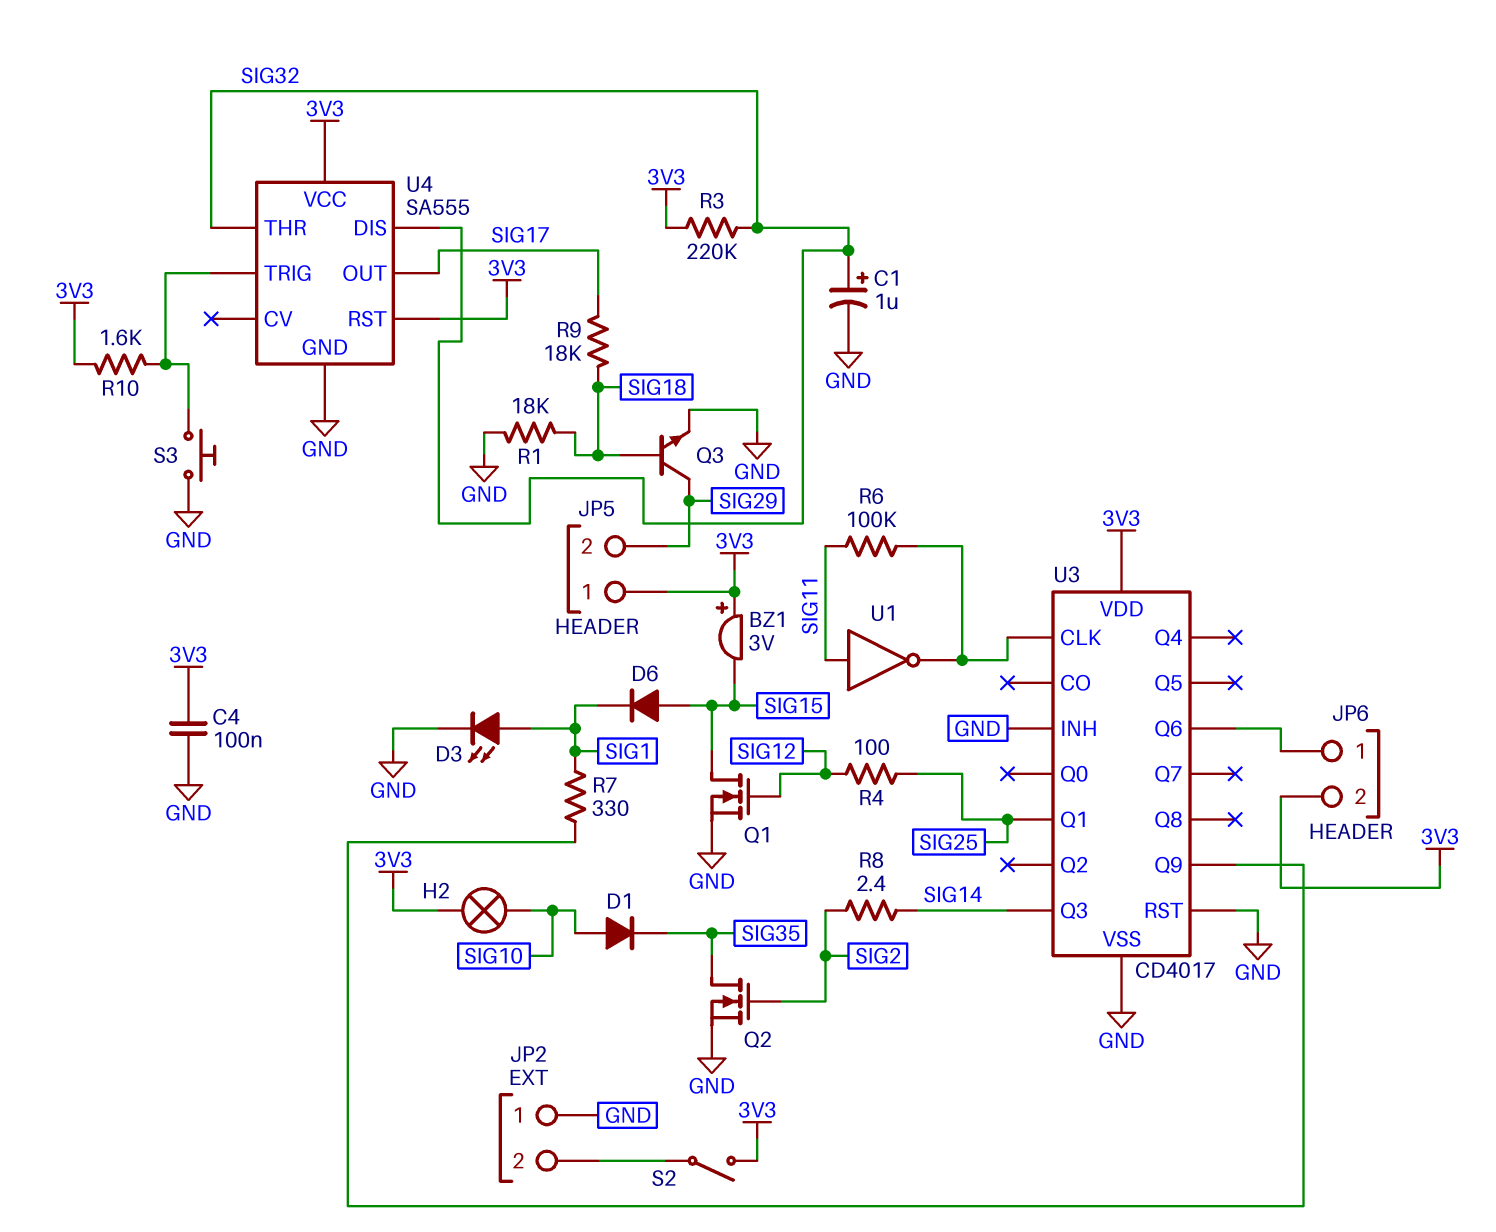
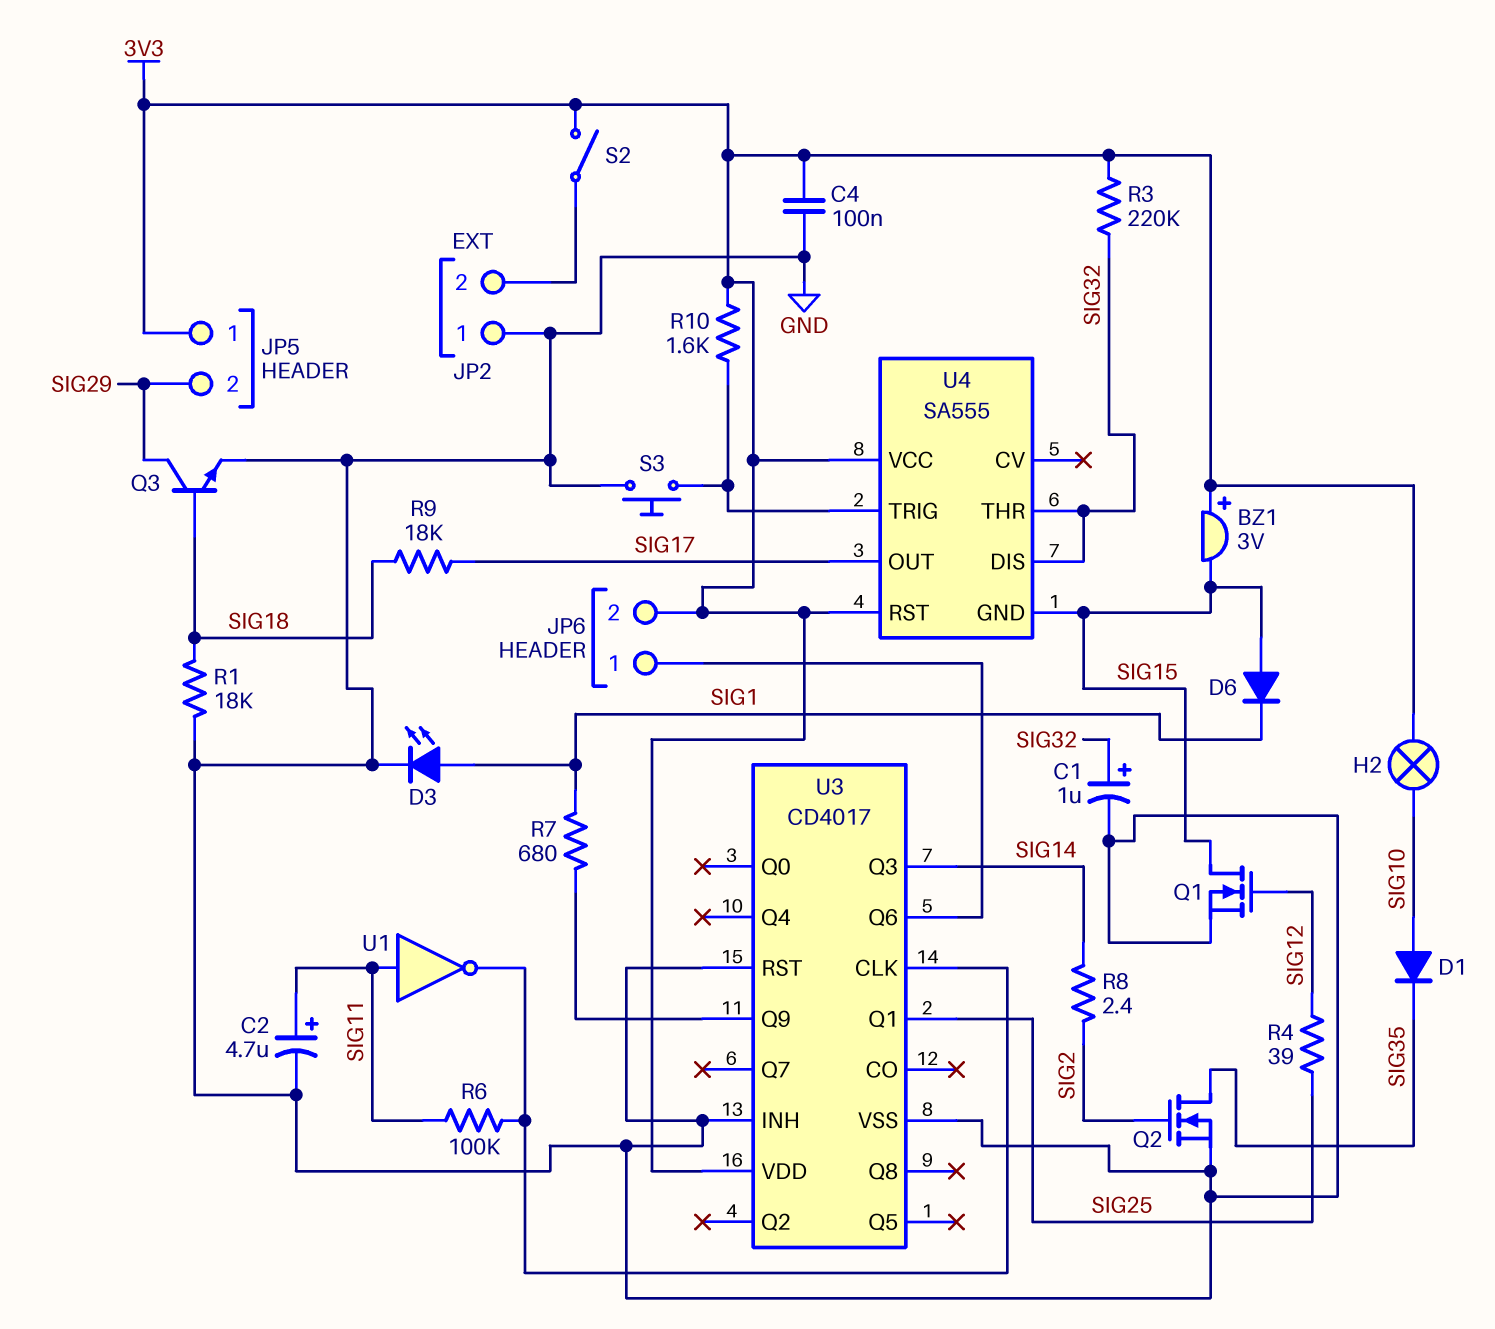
C2: none -> 4.7uF (plus SIG11, minus GND)
R4: 100 (SIG12, SIG25) -> 39 (SIG12, SIG25)
R7: 330 (SIG1, U3/Q9) -> 680 (SIG1, U3/Q9)
U4 pin GND: GND -> SIG15

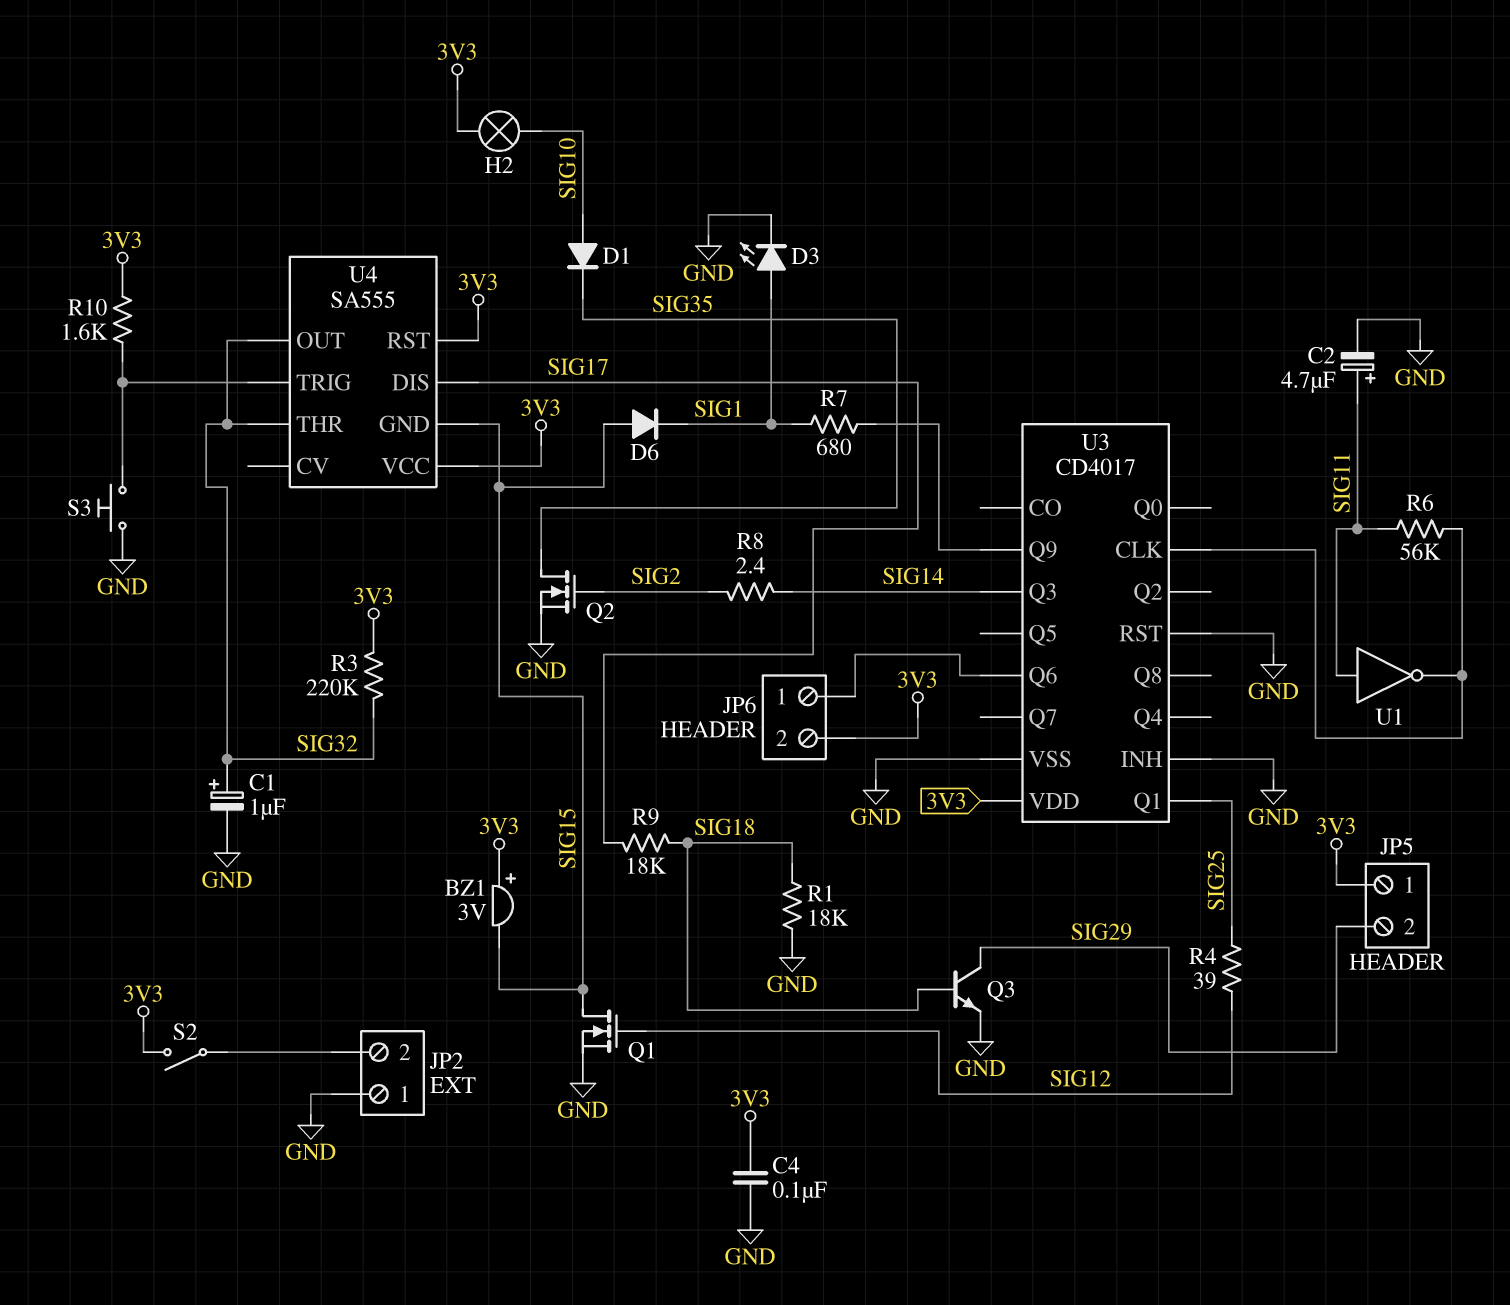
R6: 100k (SIG11, U3/CLK) -> 56k (SIG11, U3/CLK)
U4 pin DIS: SIG32 -> SIG17
U4 pin OUT: SIG17 -> SIG32

